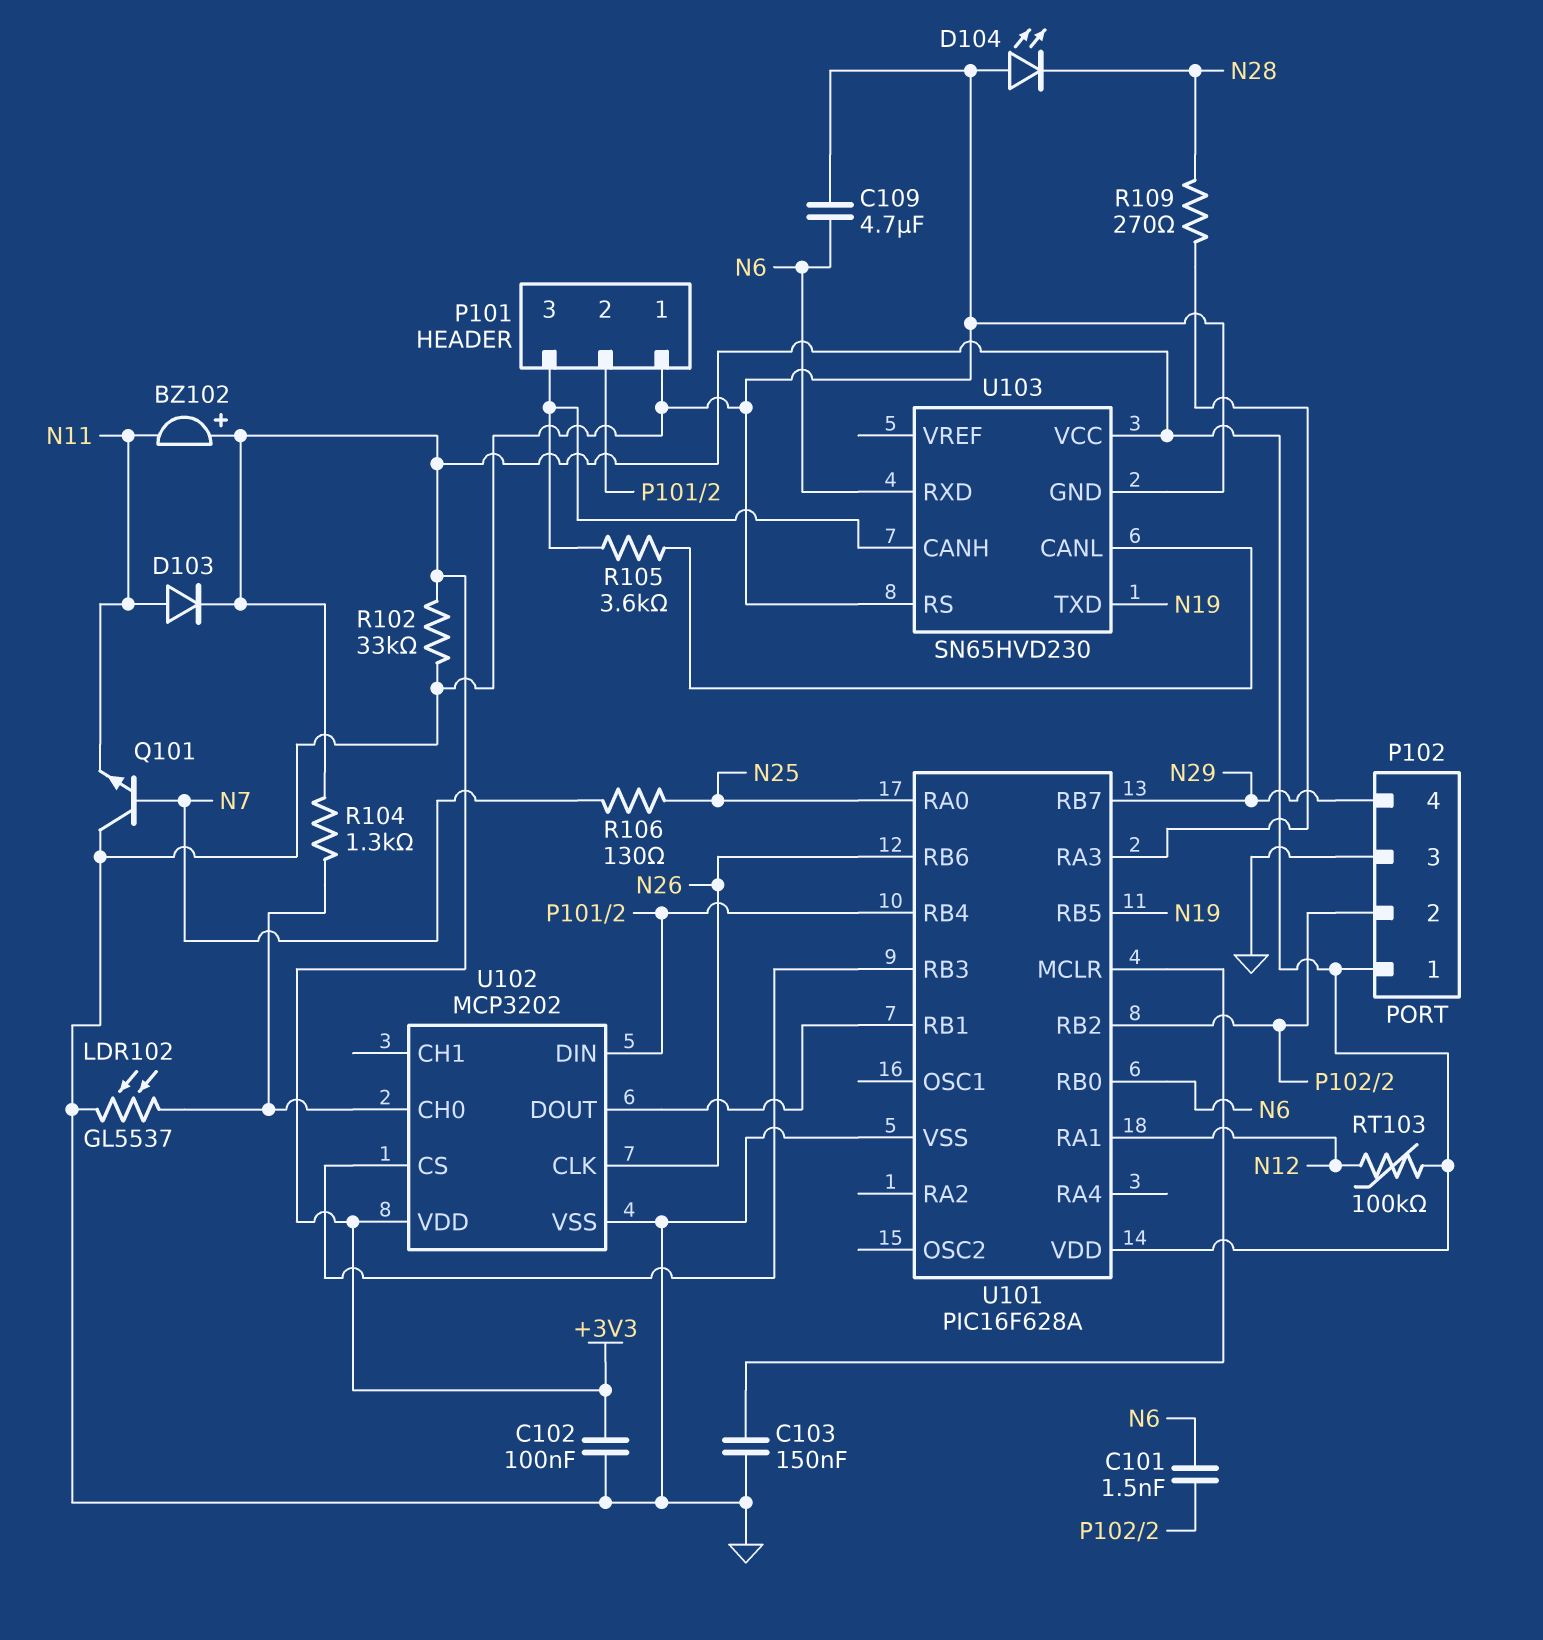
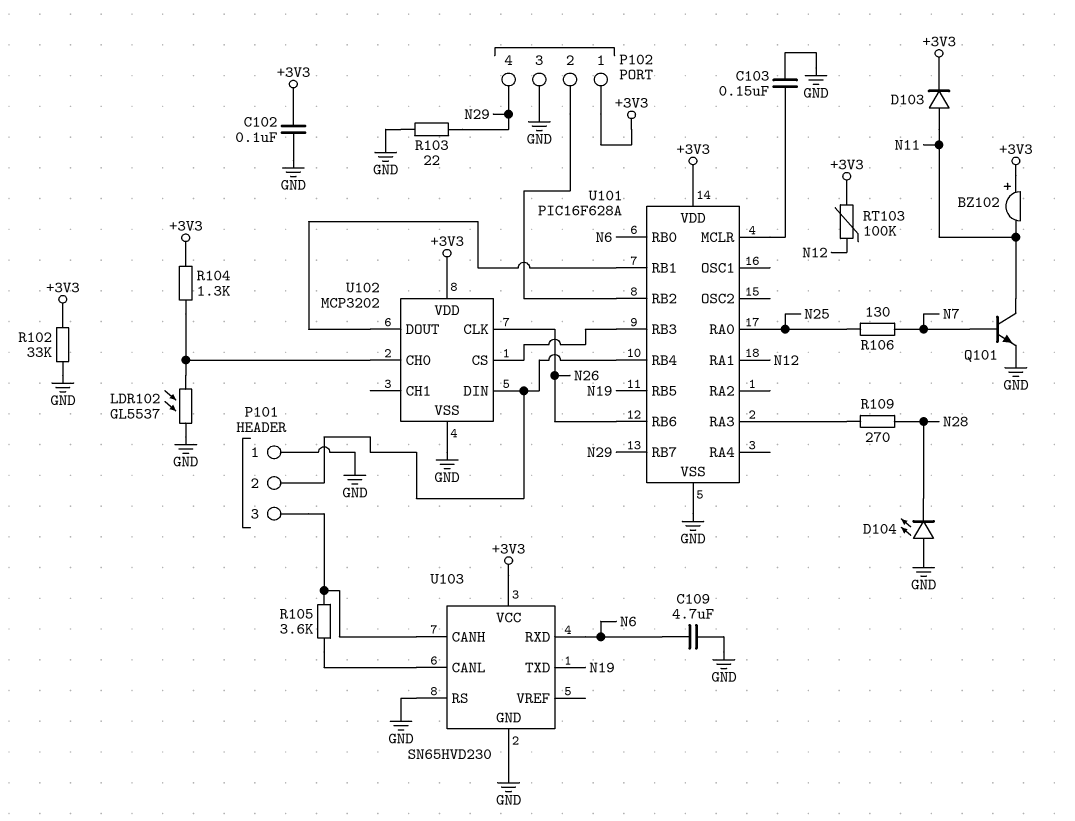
C101: 1.5nF (N6, P102/2) -> none
Q101: NPN (B N7, C GND, E N11) -> NPN (B N7, C N11, E GND)
R103: none -> 22 (GND, N29)

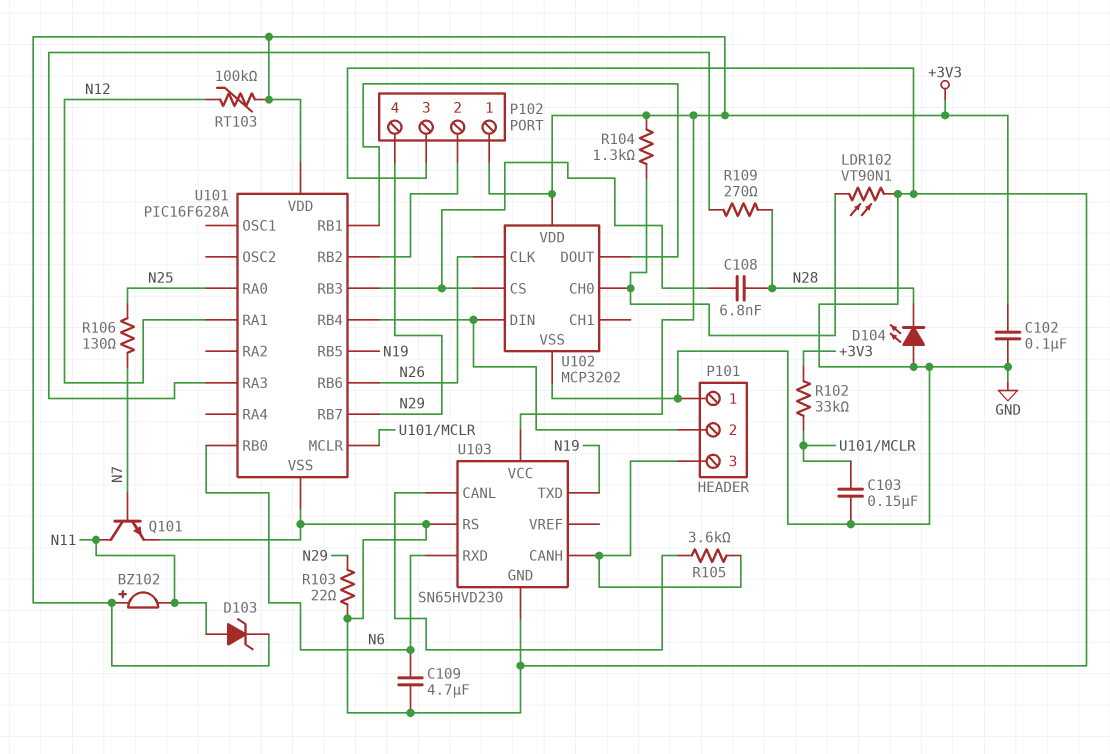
C108: none -> 6.8nF (N28, U101/RB3)
D103: diode (A N11, K +3V3) -> zener (A N11, K +3V3)
LDR102: GL5537 (GND, U102/CH0) -> VT90N1 (GND, U102/CH0)
R102: 33k (+3V3, GND) -> 33k (+3V3, U101/MCLR)

